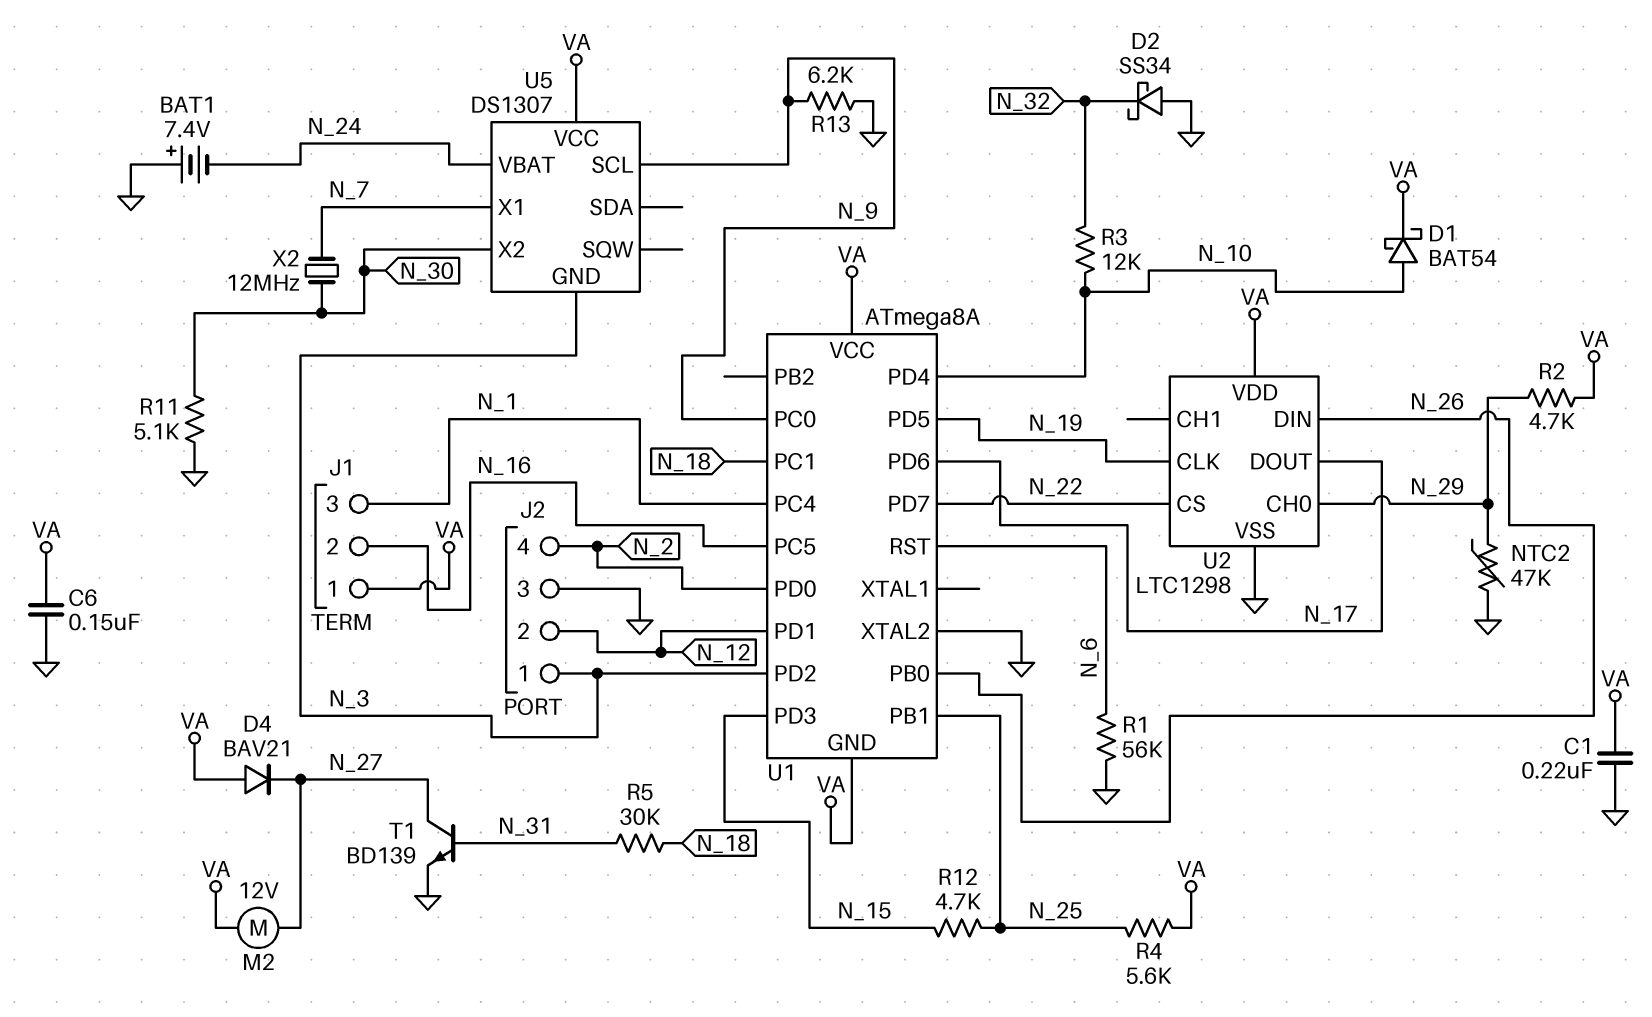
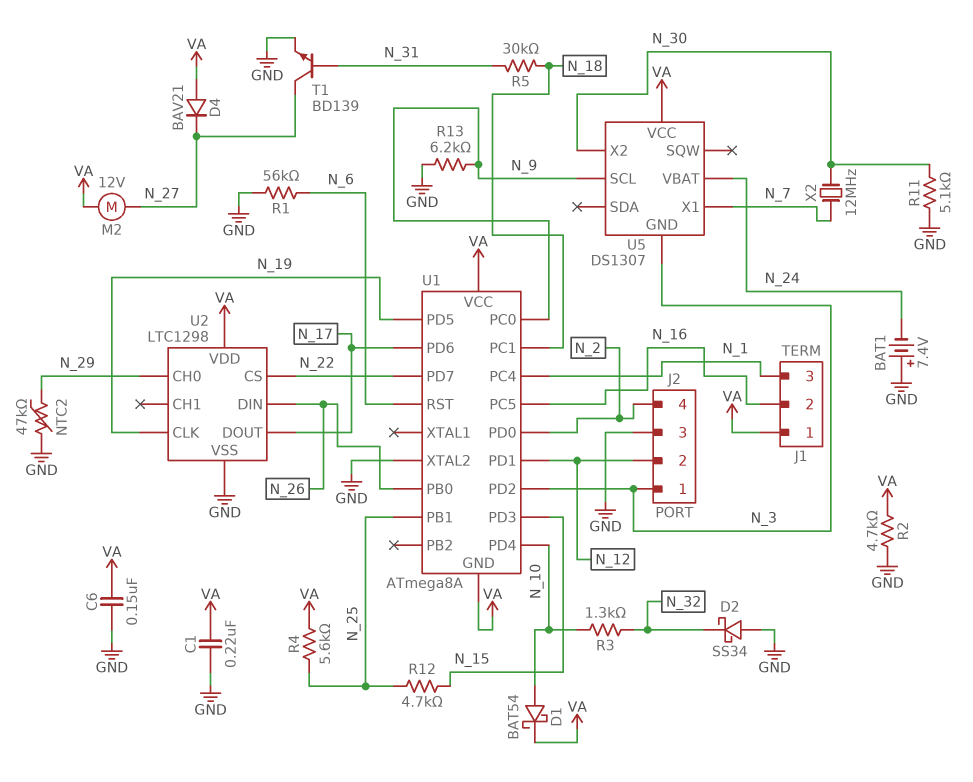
R2: 4.7k (N_29, VA) -> 4.7k (GND, VA)
R3: 12k (N_10, N_32) -> 1.3k (N_10, N_32)

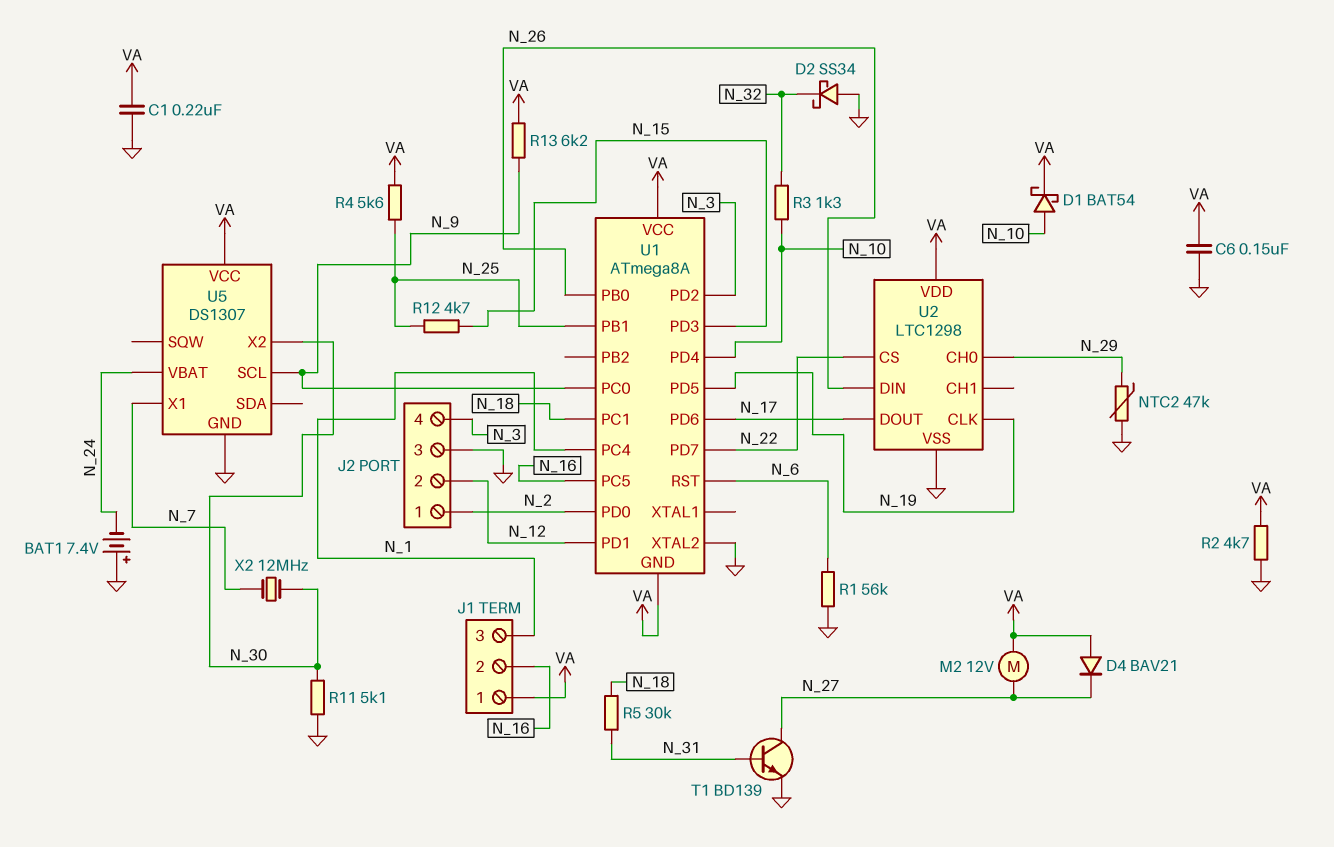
J2 pin 1: N_3 -> N_2
J2 pin 4: N_2 -> N_3
R13: 6.2k (GND, N_9) -> 6.2k (N_9, VA)
U5 pin GND: N_3 -> GND

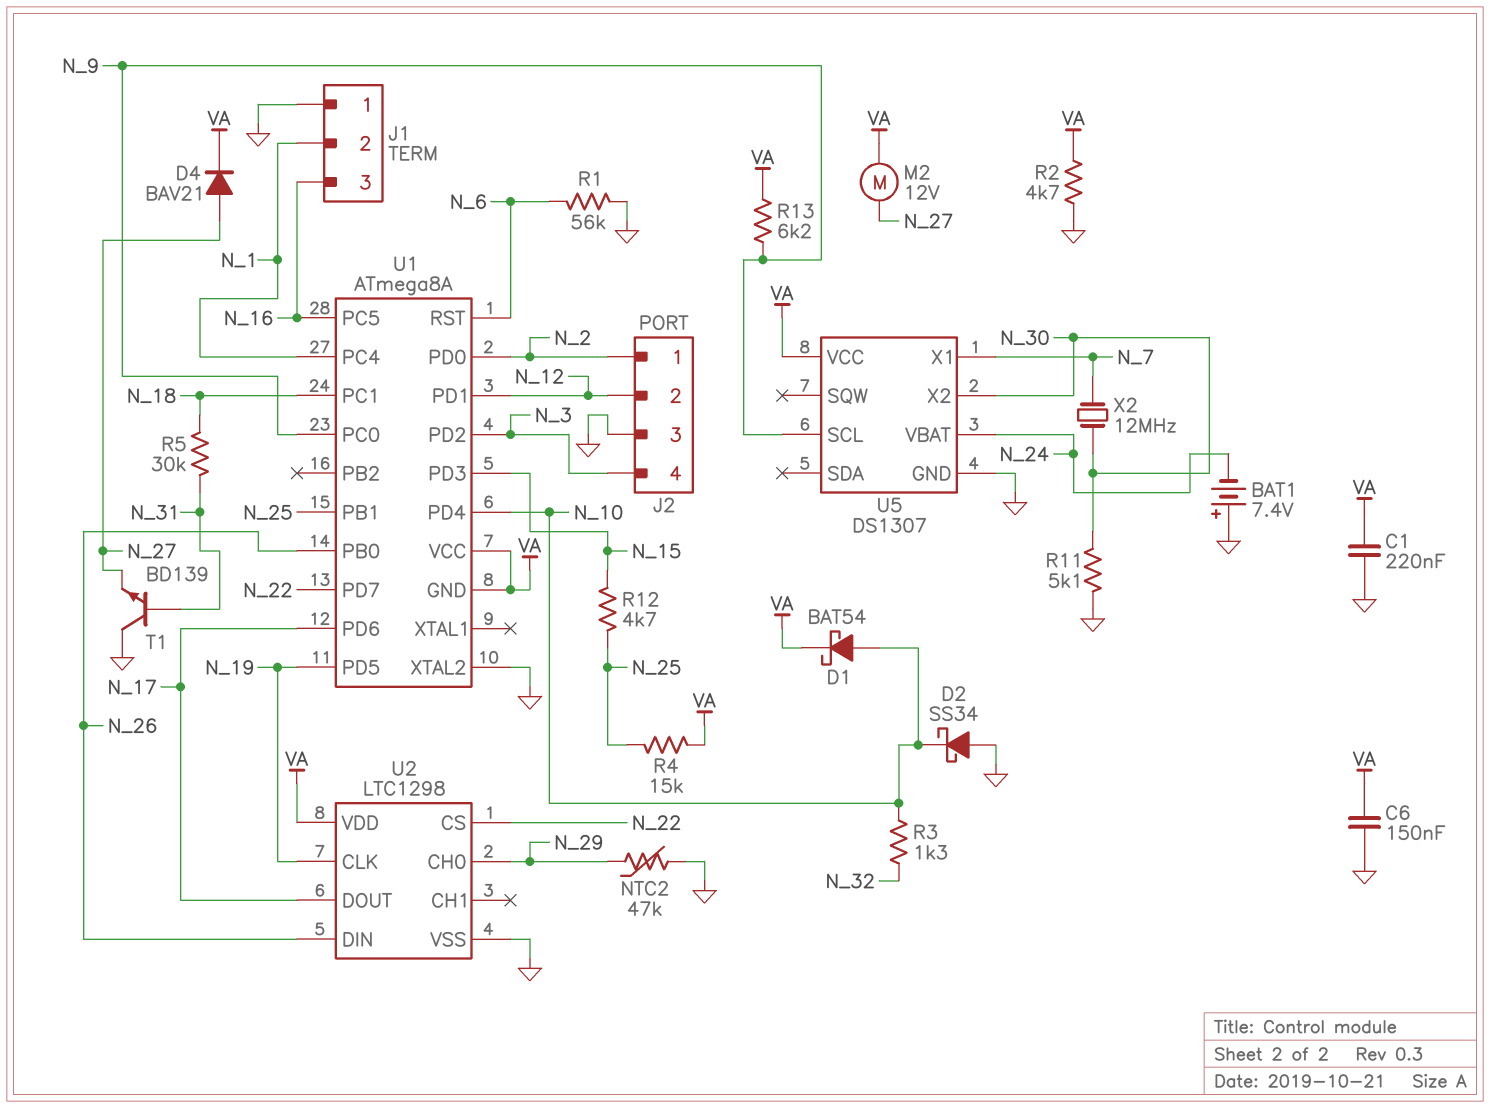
D2: schottky SS34 (A GND, K N_32) -> schottky SS34 (A GND, K N_10)
D4: diode BAV21 (A VA, K N_27) -> diode BAV21 (A N_27, K VA)
J1 pin 1: VA -> GND
J1 pin 2: N_16 -> N_1
J1 pin 3: N_1 -> N_16
R4: 5.6k (N_25, VA) -> 15k (N_25, VA)
T1: NPN BD139 (B N_31, C N_27, E GND) -> NPN BD139 (B N_31, C GND, E N_27)

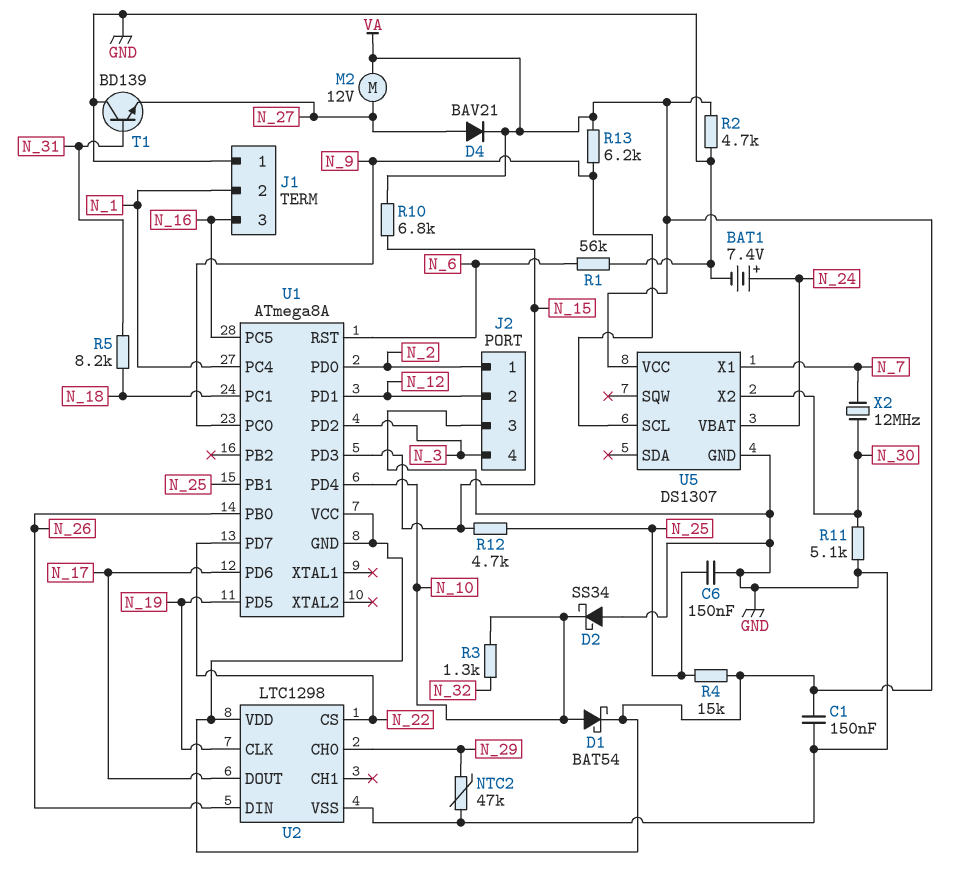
BAT1: 7.4V (plus GND, minus N_24) -> 7.4V (plus N_24, minus GND)
C1: 220nF (GND, VA) -> 150nF (GND, VA)
C6: 150nF (GND, VA) -> 150nF (GND, N_25)
R5: 30k (N_18, N_31) -> 8.2k (N_18, N_31)
R10: none -> 6.8k (N_15, VA)
U1 pin XTAL2: GND -> none

